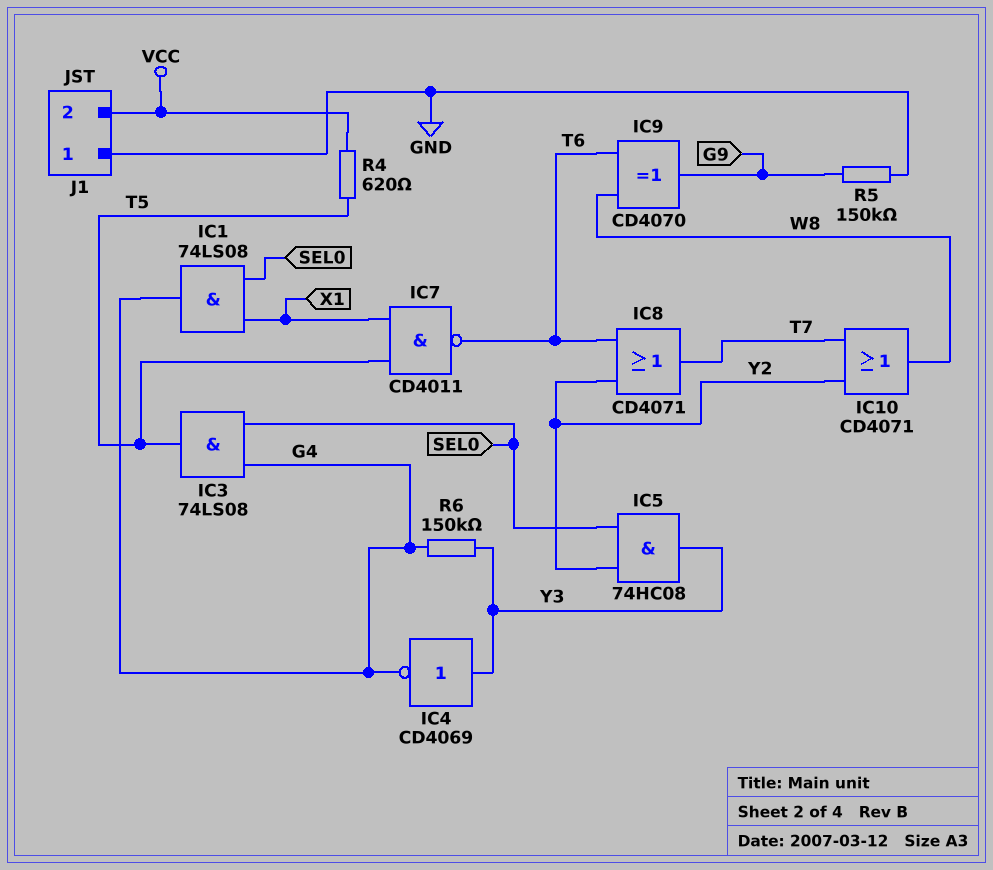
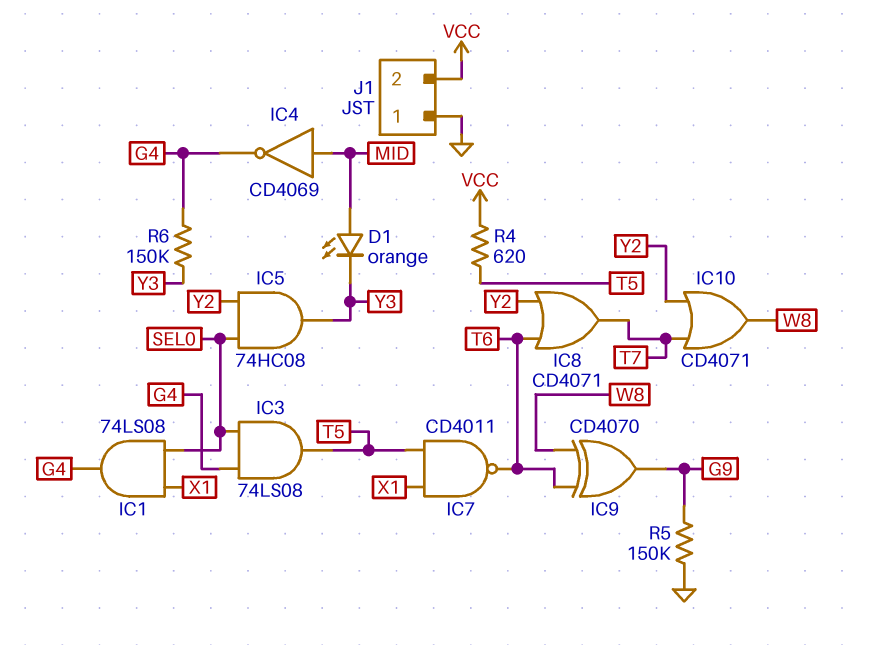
D1: none -> LED orange (A MID, K Y3)
IC4: NOT CD4069 (in Y3, out G4) -> NOT CD4069 (in MID, out G4)

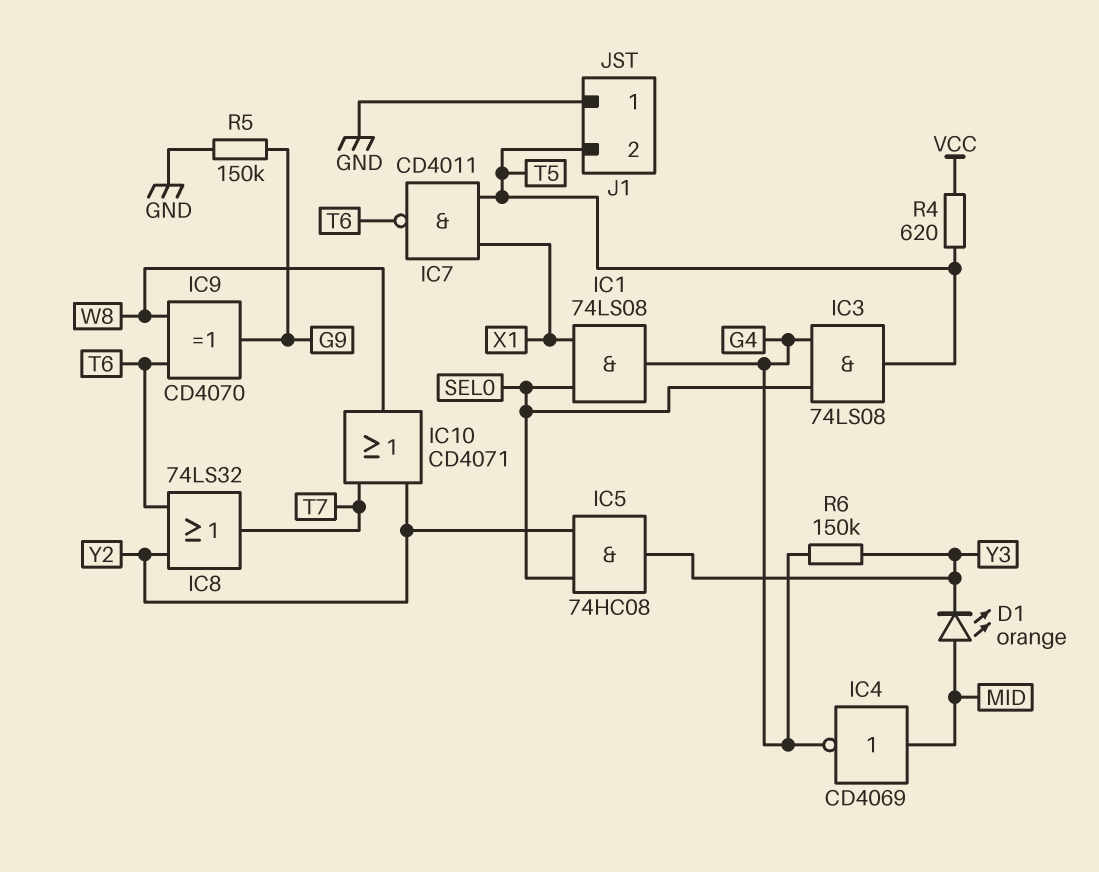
IC8: OR CD4071 (in T6, in Y2, out T7) -> OR 74LS32 (in T6, in Y2, out T7)
J1 pin 2: VCC -> T5

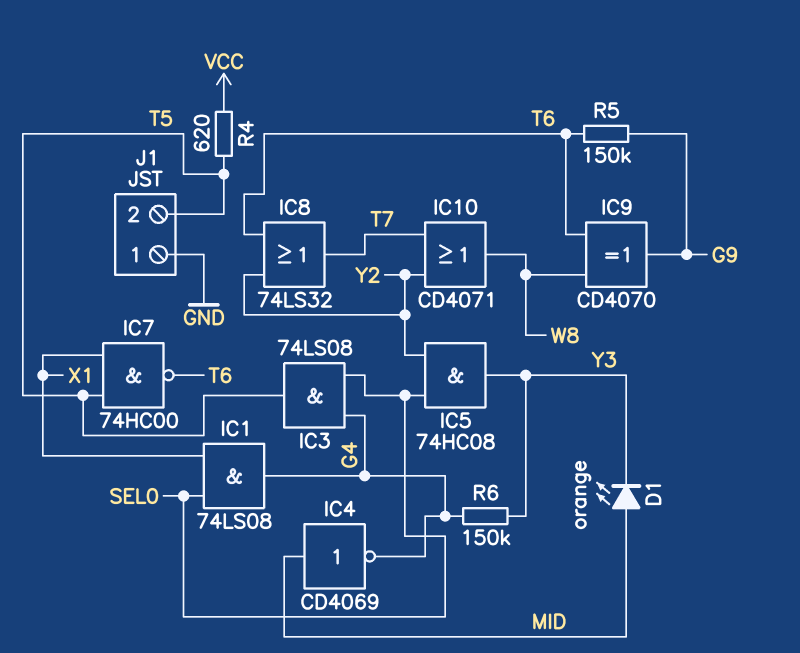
IC7: NAND CD4011 (in T5, in X1, out T6) -> NAND 74HC00 (in T5, in X1, out T6)
R5: 150k (G9, GND) -> 150k (G9, T6)

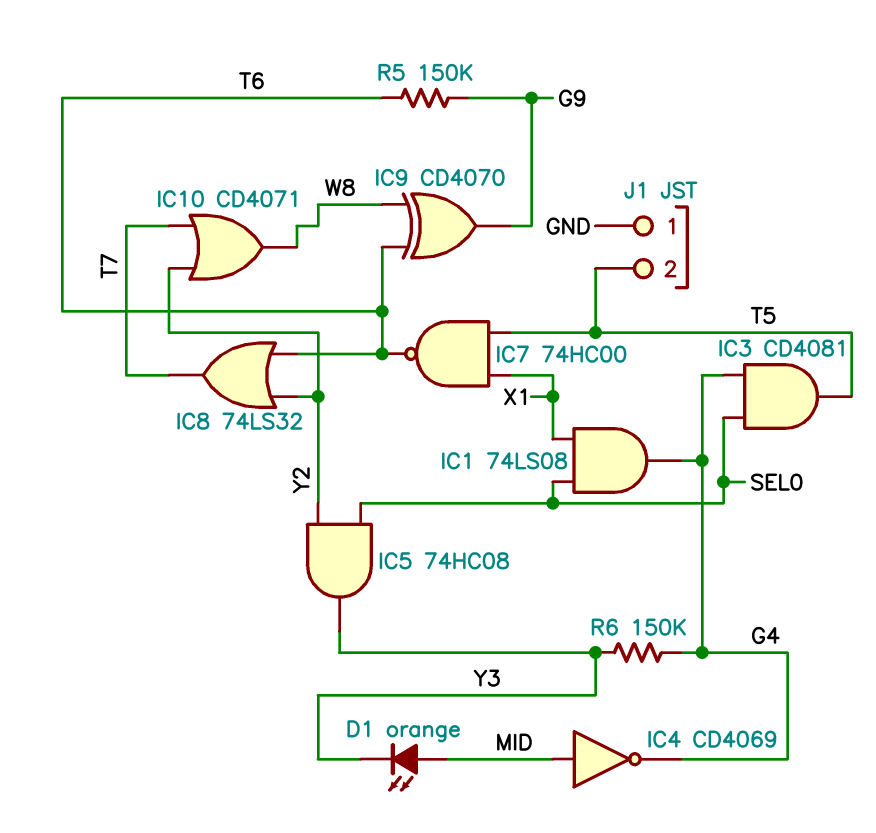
IC3: AND 74LS08 (in G4, in SEL0, out T5) -> AND CD4081 (in G4, in SEL0, out T5)
R4: 620 (T5, VCC) -> none

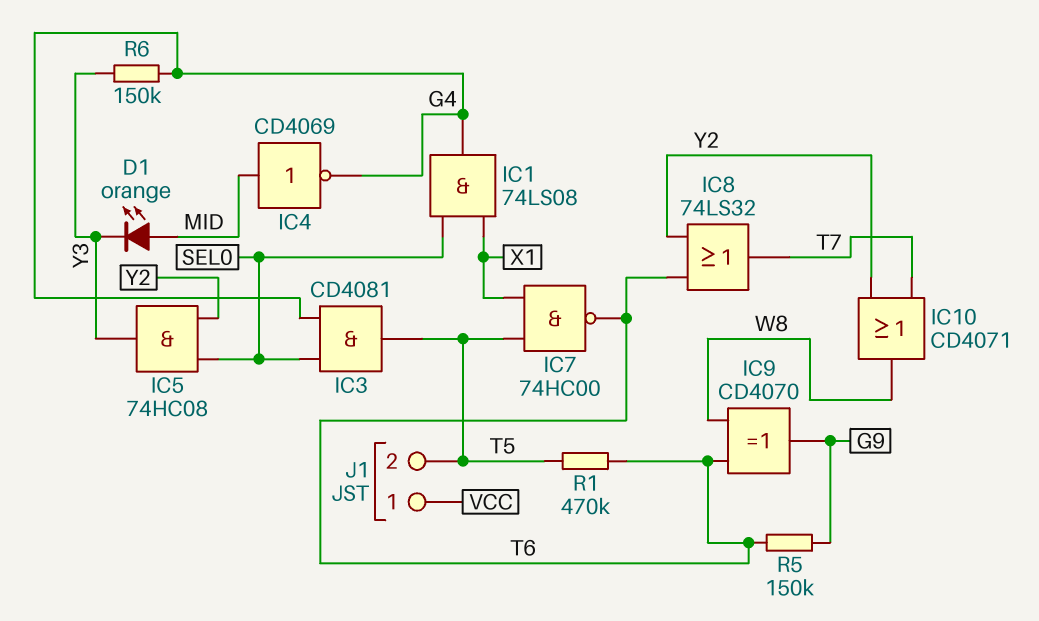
J1 pin 1: GND -> VCC
R1: none -> 470k (T5, T6)

